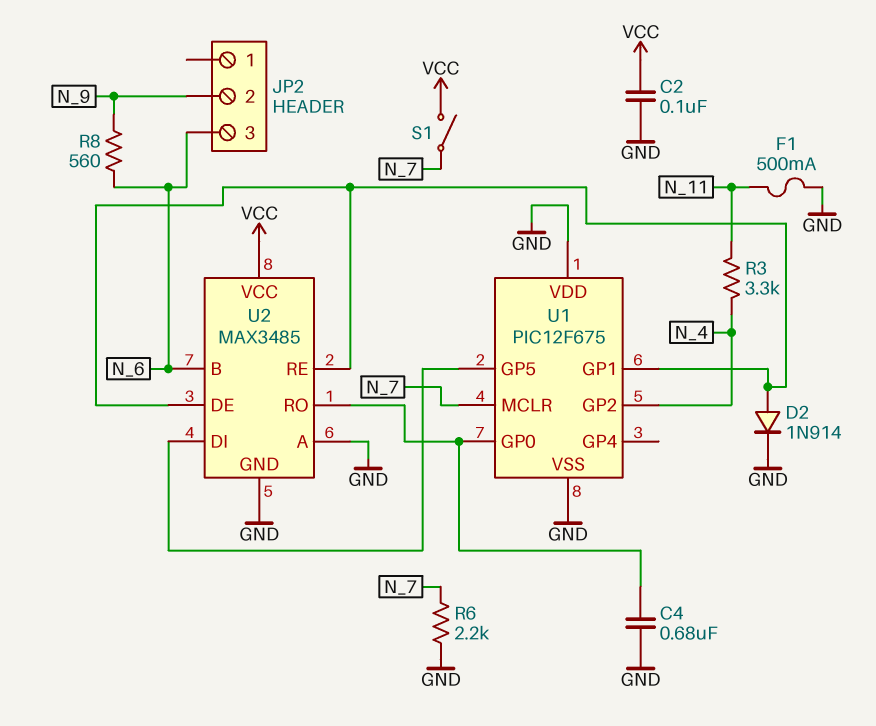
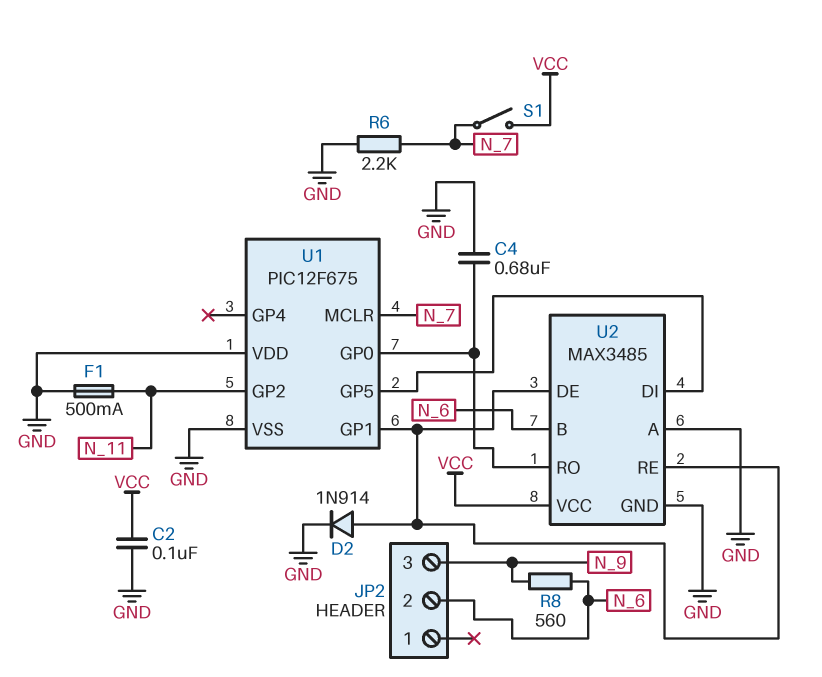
JP2 pin 2: N_9 -> N_6
JP2 pin 3: N_6 -> N_9
R3: 3.3k (N_4, N_11) -> none
U1 pin GP2: N_4 -> N_11

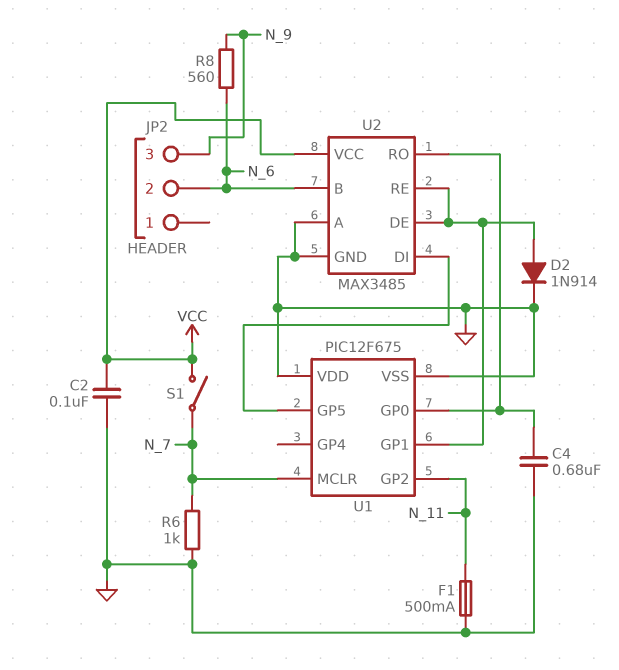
R6: 2.2k (GND, N_7) -> 1k (GND, N_7)

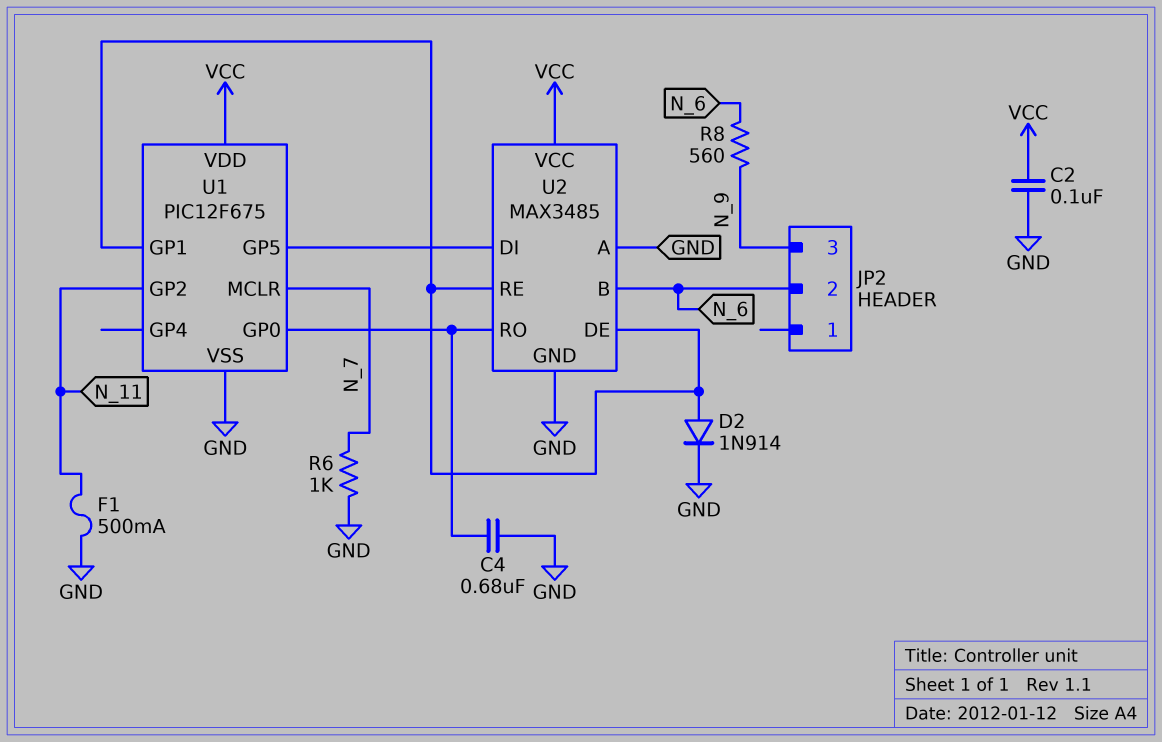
S1: switch (N_7, VCC) -> none
U1 pin VDD: GND -> VCC

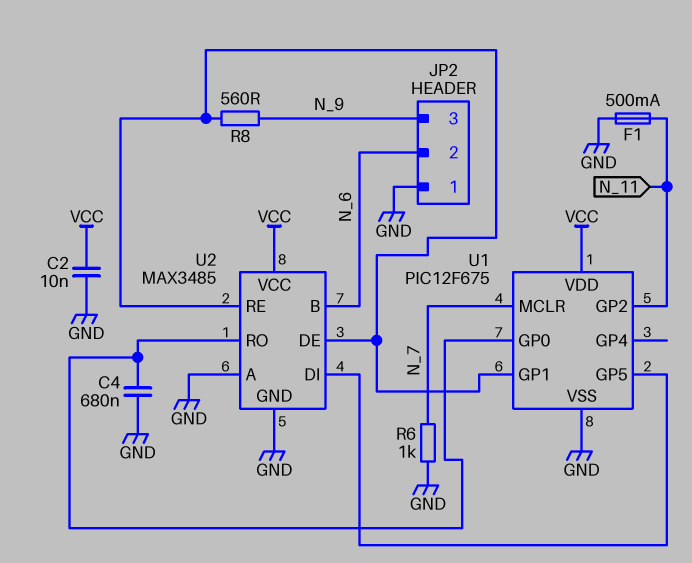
C2: 100nF (GND, VCC) -> 10nF (GND, VCC)
D2: diode 1N914 (A U1/GP1, K GND) -> none
JP2 pin 1: none -> GND
R8: 560 (N_6, N_9) -> 560 (N_9, U1/GP1)

